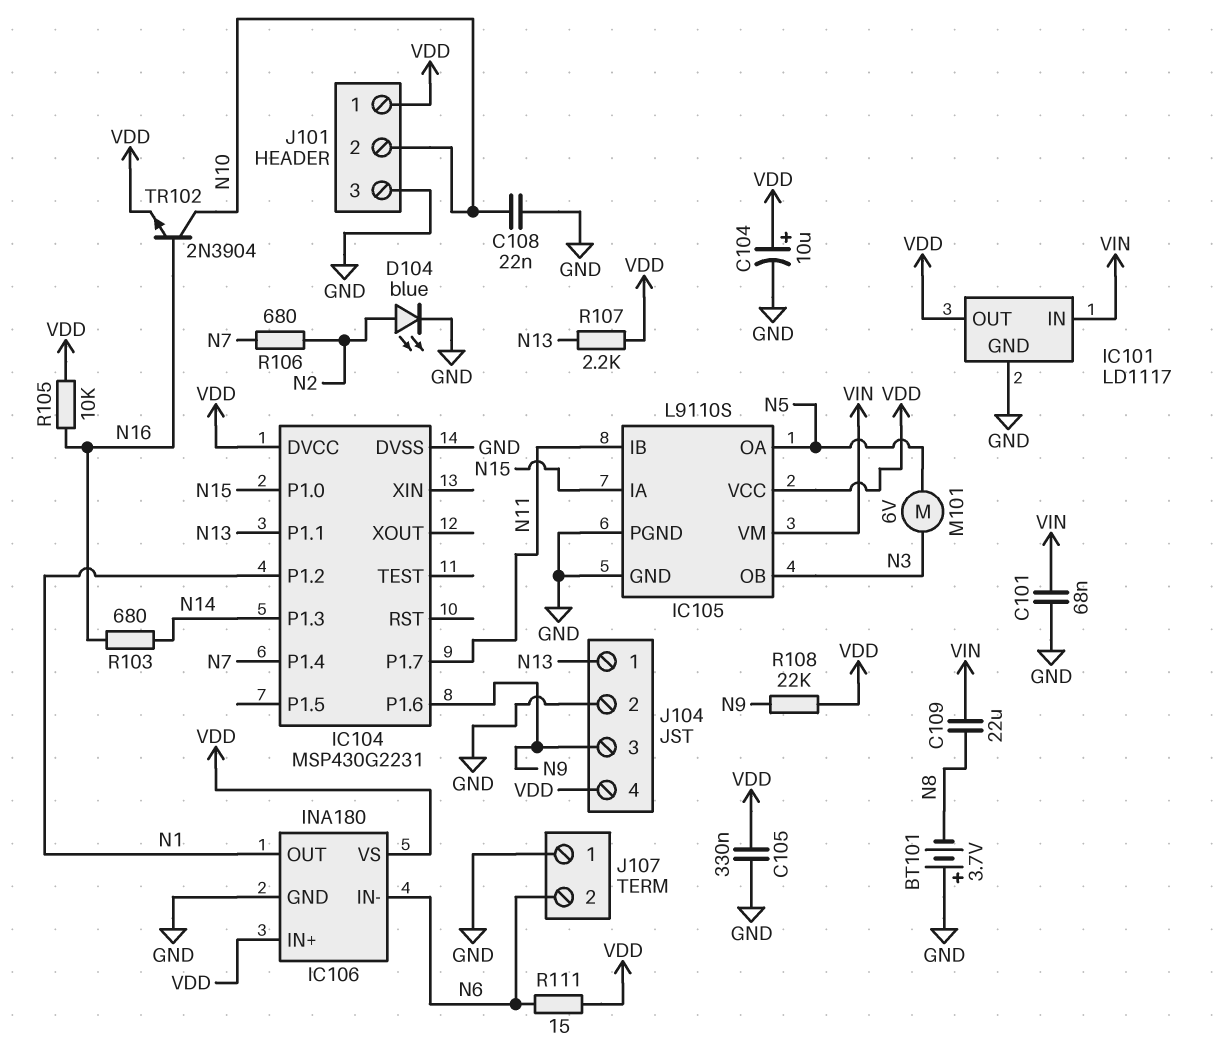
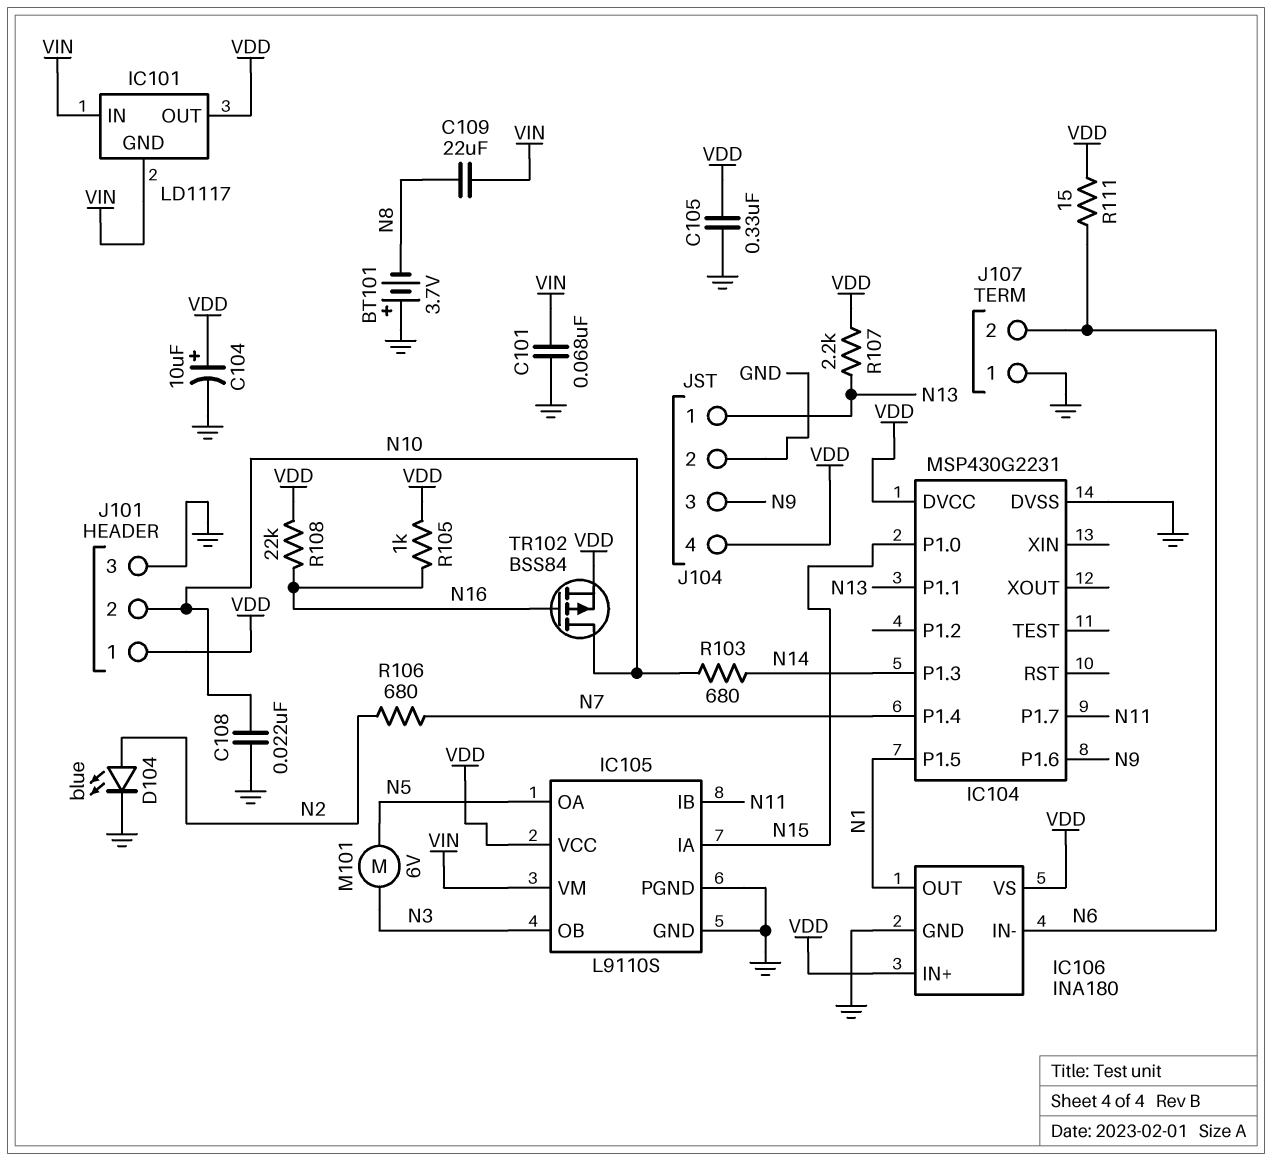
IC101 pin GND: GND -> VIN
IC104 pin P1.2: N1 -> none
IC104 pin P1.5: none -> N1
R103: 680 (N14, N16) -> 680 (N10, N14)
R105: 10k (N16, VDD) -> 1k (N16, VDD)
R108: 22k (N9, VDD) -> 22k (N16, VDD)
TR102: NPN 2N3904 (B N16, C N10, E VDD) -> PMOS BSS84 (G N16, D N10, S VDD)

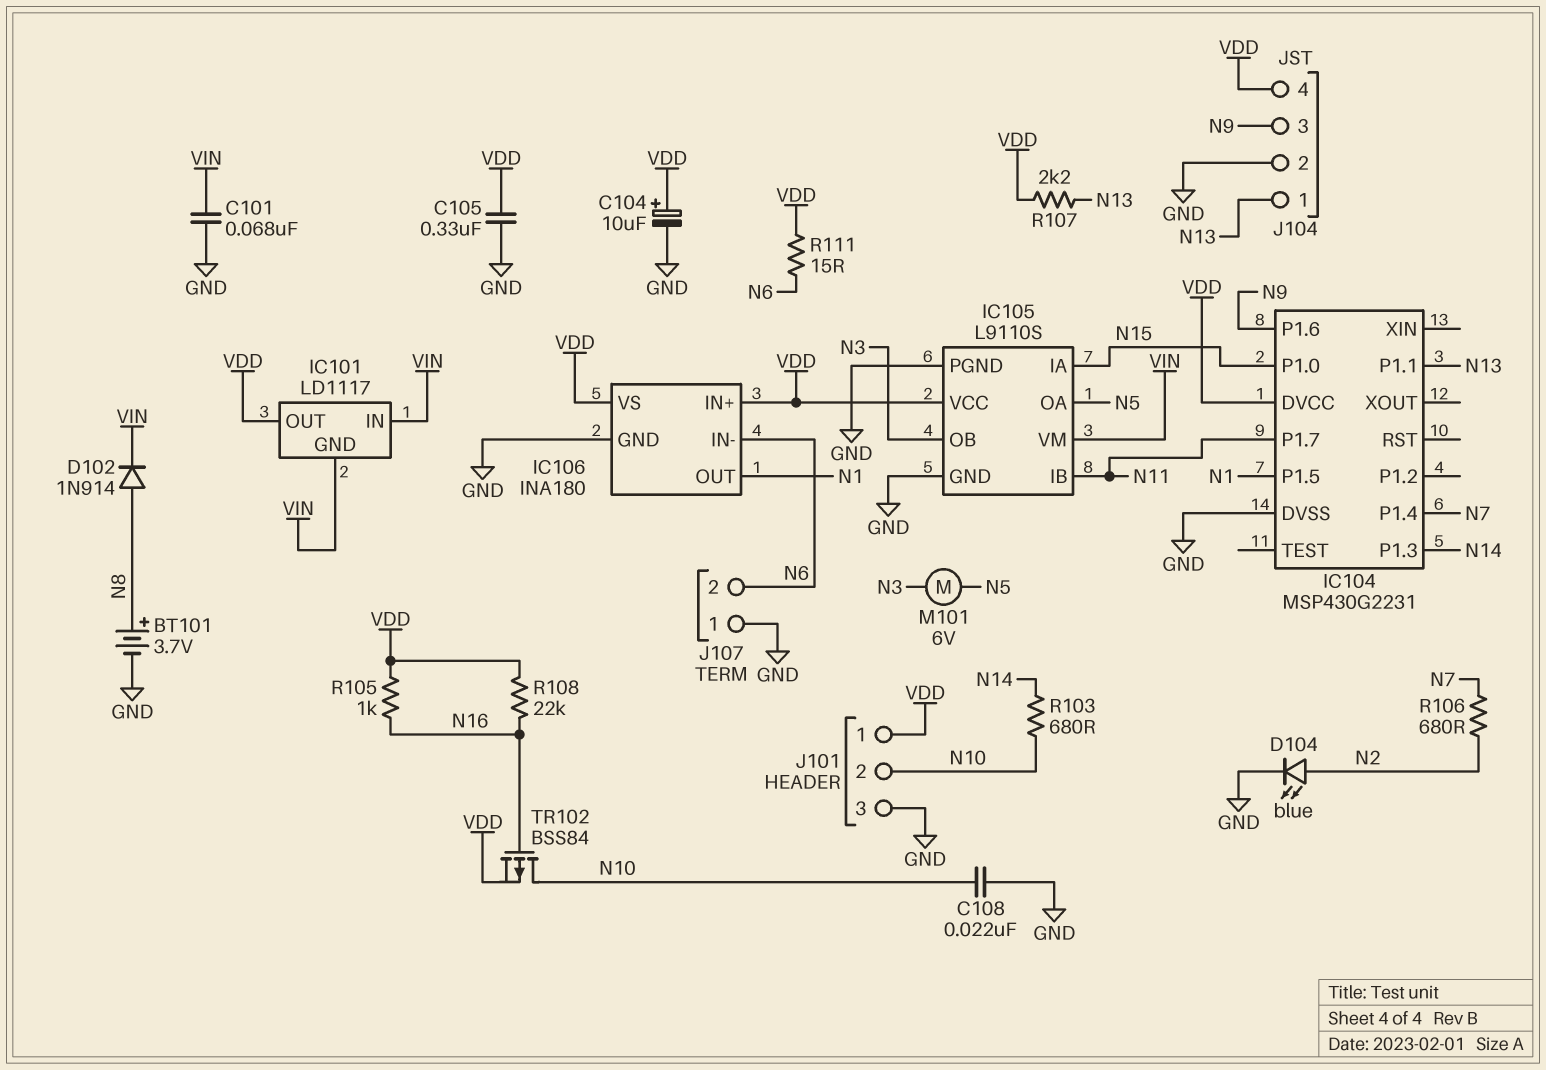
BT101: 3.7V (plus GND, minus N8) -> 3.7V (plus N8, minus GND)
C109: 22uF (N8, VIN) -> none
D102: none -> diode 1N914 (A N8, K VIN)

